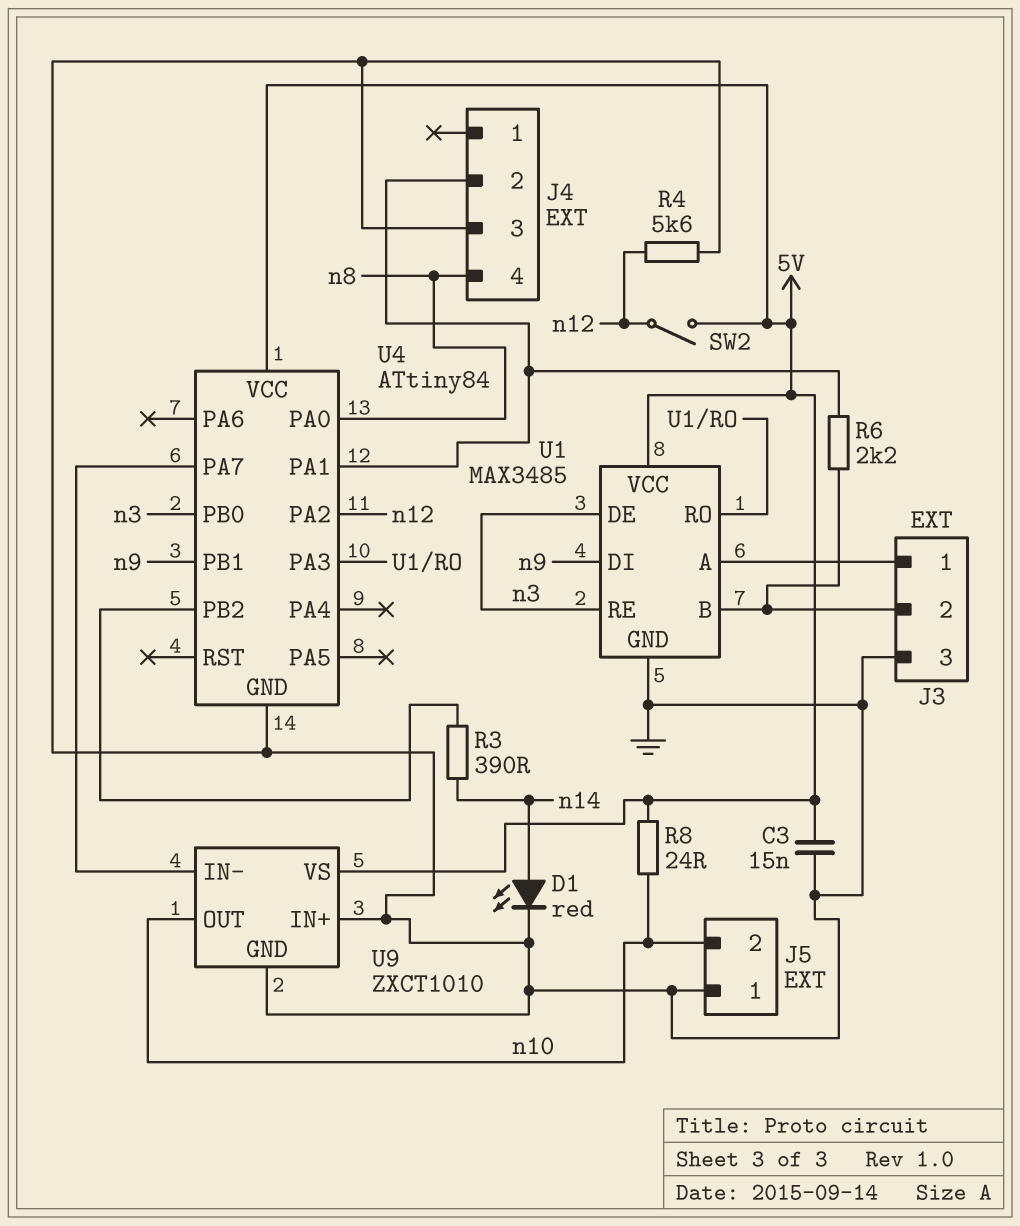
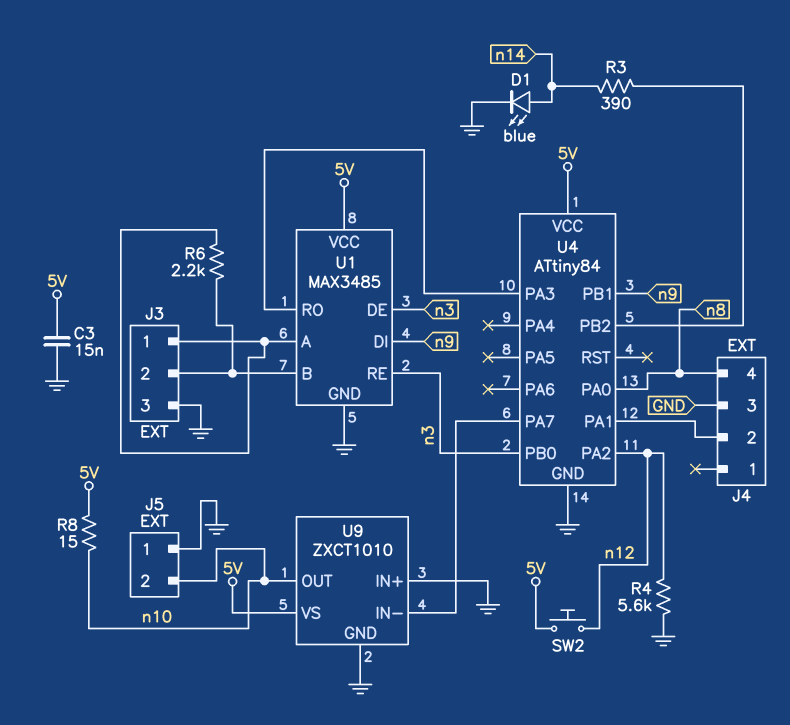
D1: LED red (A n14, K GND) -> LED blue (A n14, K GND)
R6: 2.2k (J3/2, J4/2) -> 2.2k (J3/1, J3/2)
R8: 24 (5V, n10) -> 15 (5V, n10)
SW2: switch (5V, n12) -> button (5V, n12)

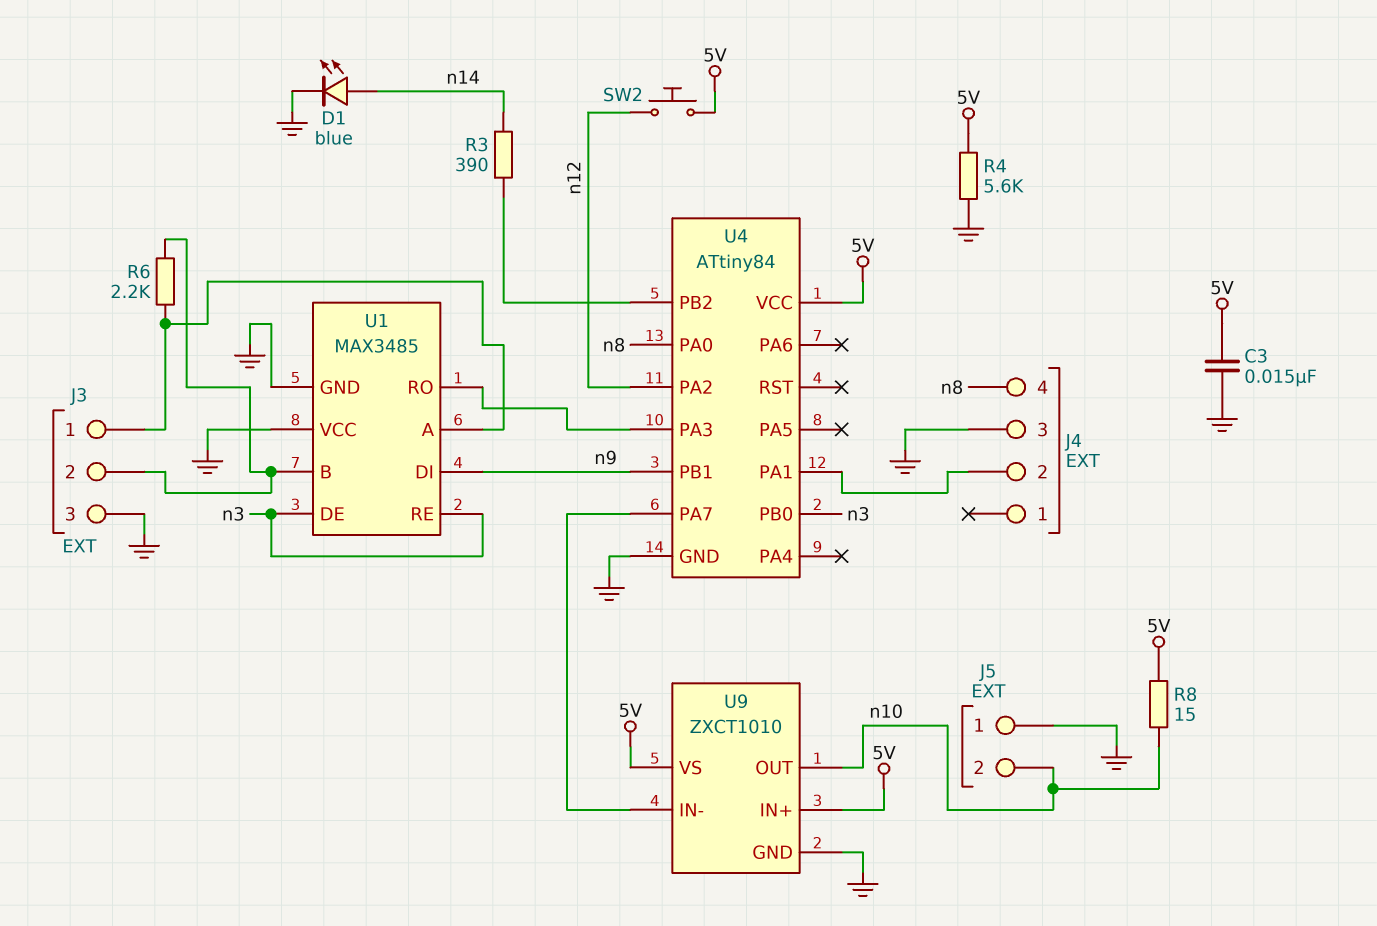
R4: 5.6k (GND, n12) -> 5.6k (5V, GND)
U1 pin VCC: 5V -> GND
U9 pin IN+: GND -> 5V

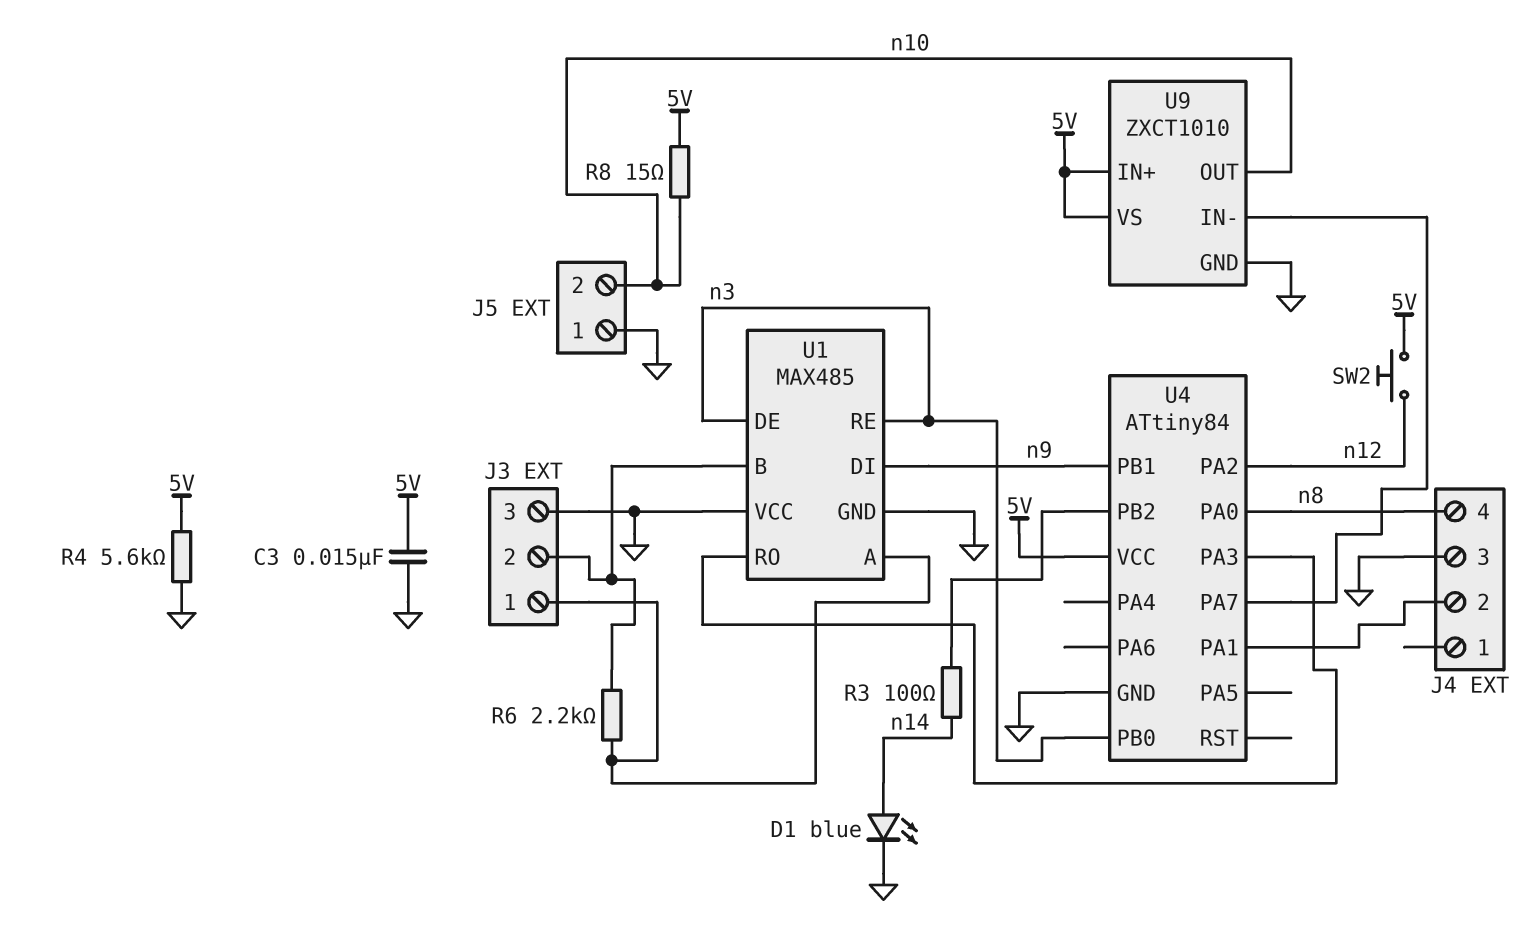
R3: 390 (U4/PB2, n14) -> 100 (U4/PB2, n14)
U1: MAX3485 -> MAX485

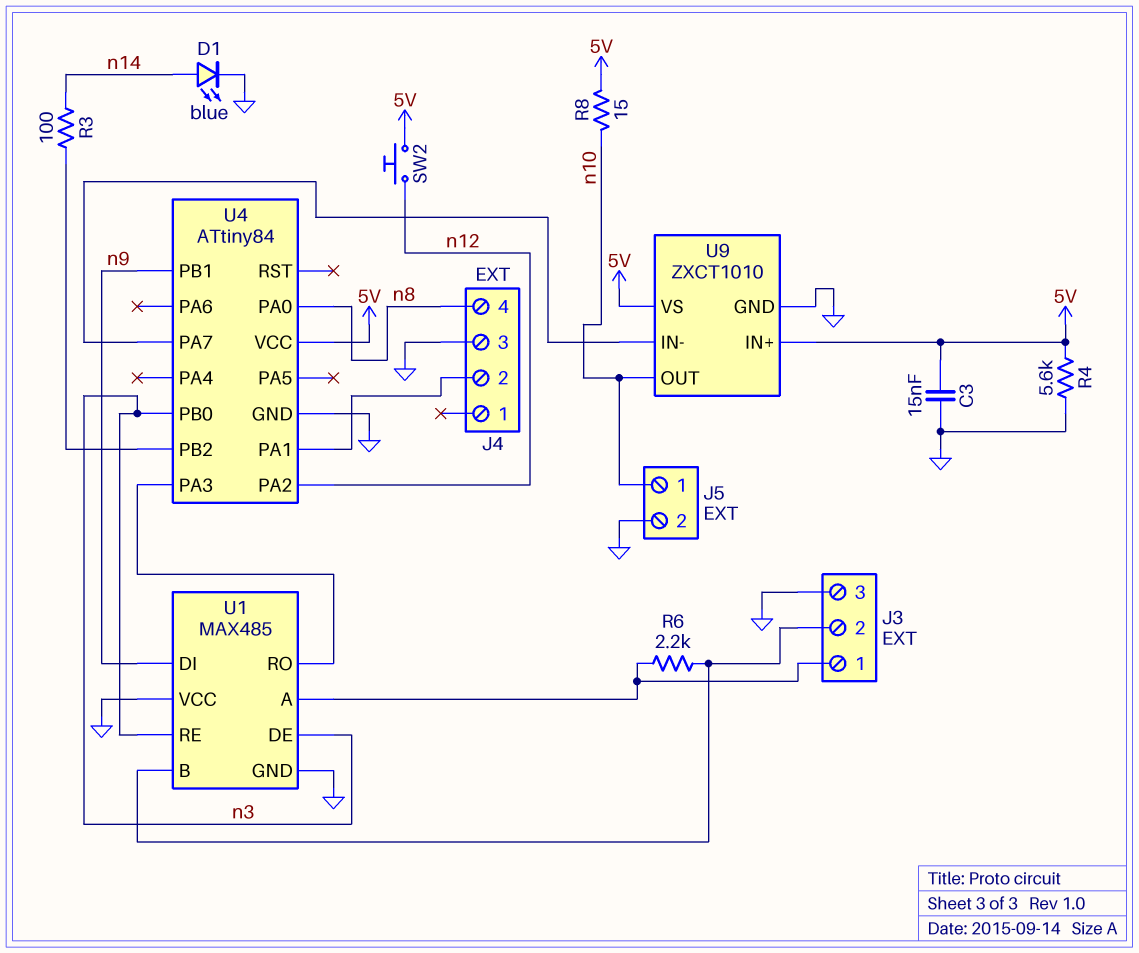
J5 pin 1: GND -> n10
J5 pin 2: n10 -> GND

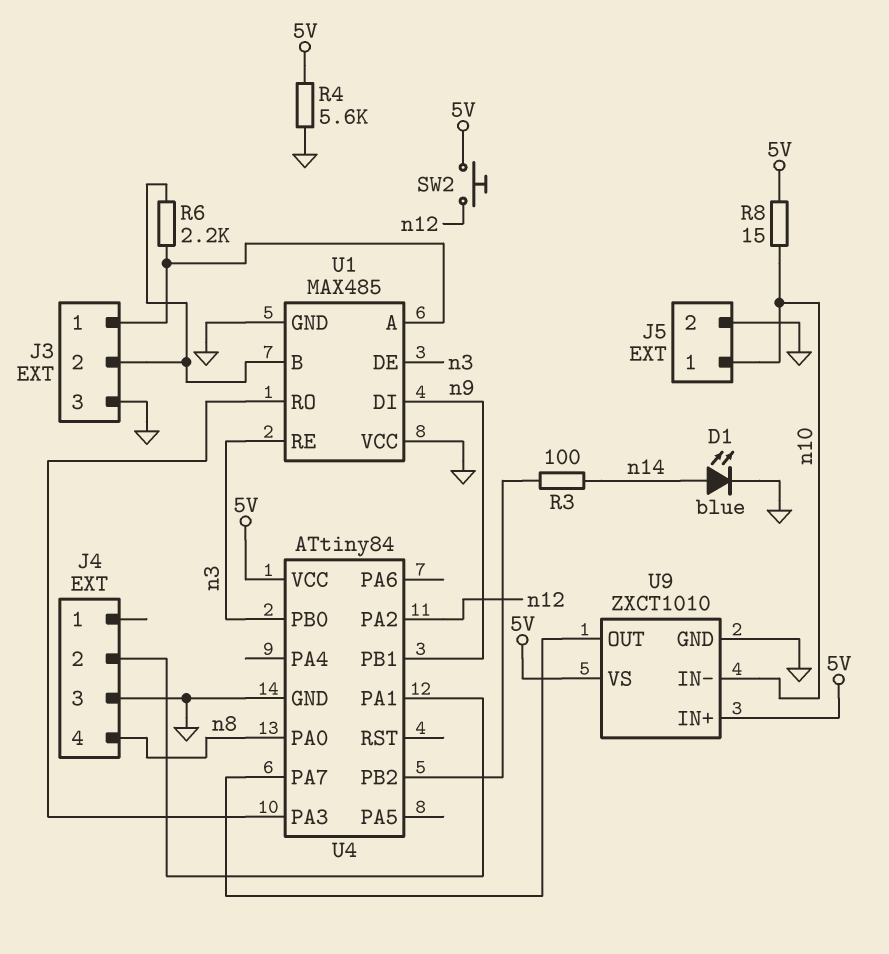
C3: 15nF (5V, GND) -> none
U9 pin IN-: U4/PA7 -> n10
U9 pin OUT: n10 -> U4/PA7

